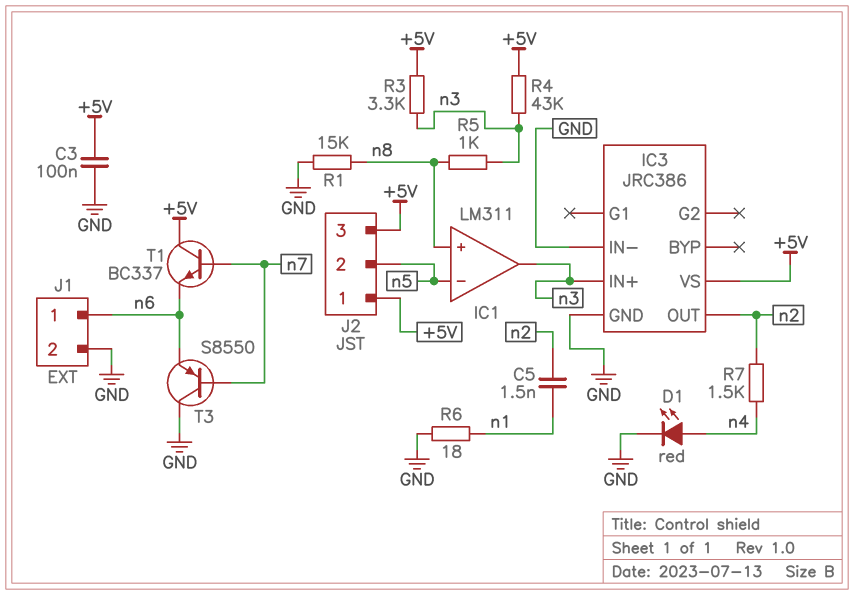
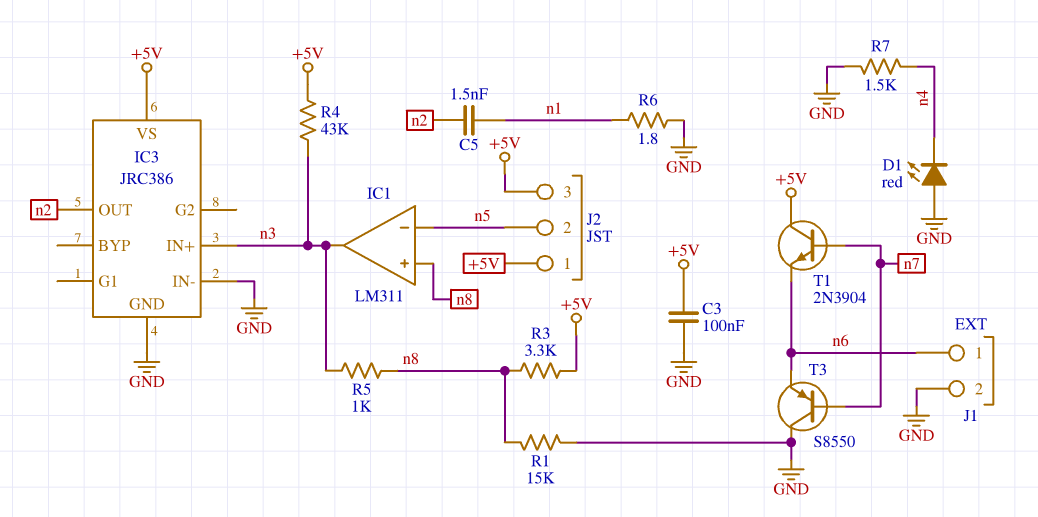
D1: LED red (A n4, K GND) -> LED red (A GND, K n4)
R3: 3.3k (+5V, n3) -> 3.3k (+5V, n8)
R6: 18 (GND, n1) -> 1.8 (GND, n1)
R7: 1.5k (n2, n4) -> 1.5k (GND, n4)
T1: NPN BC337 (B n7, C +5V, E n6) -> NPN 2N3904 (B n7, C +5V, E n6)

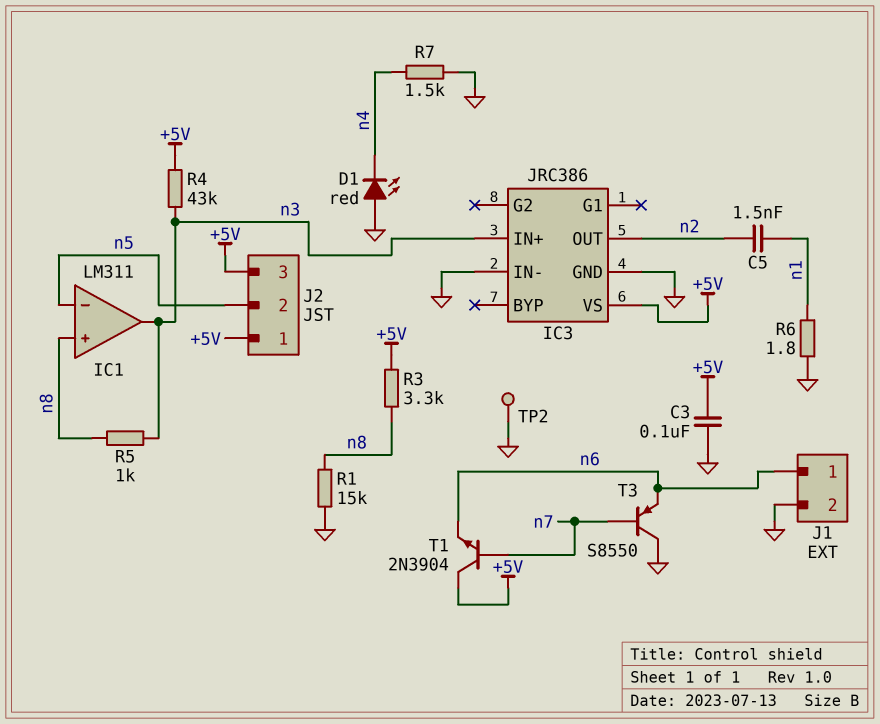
TP2: none -> test point (GND)

